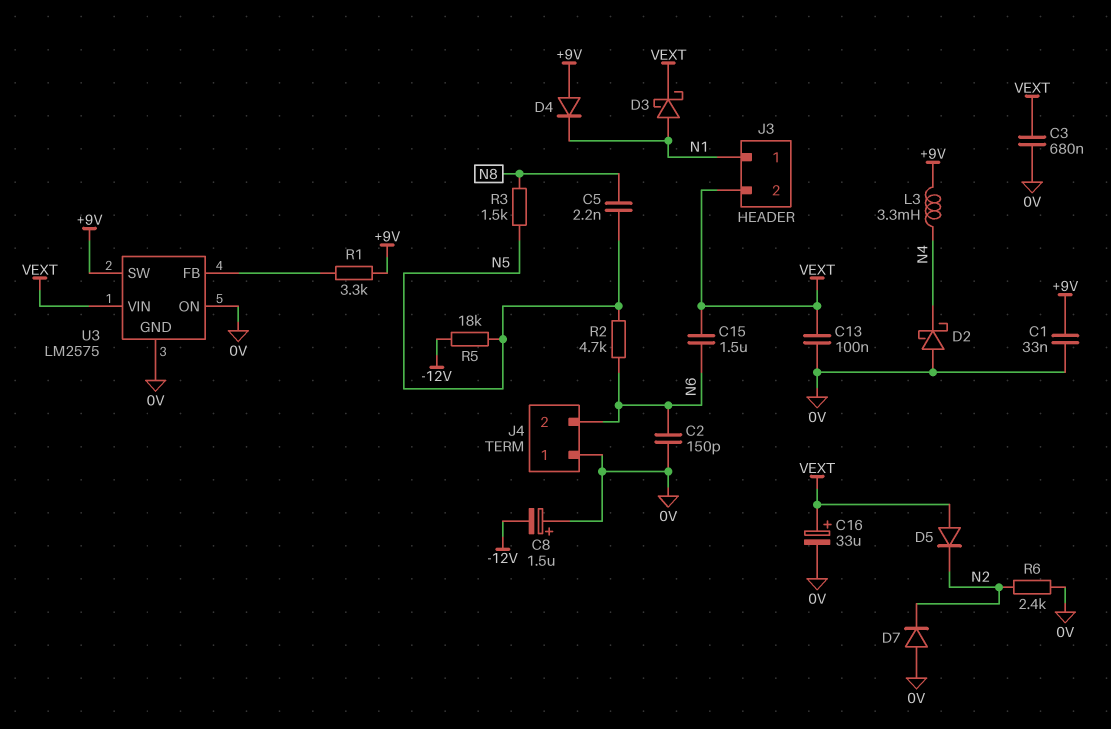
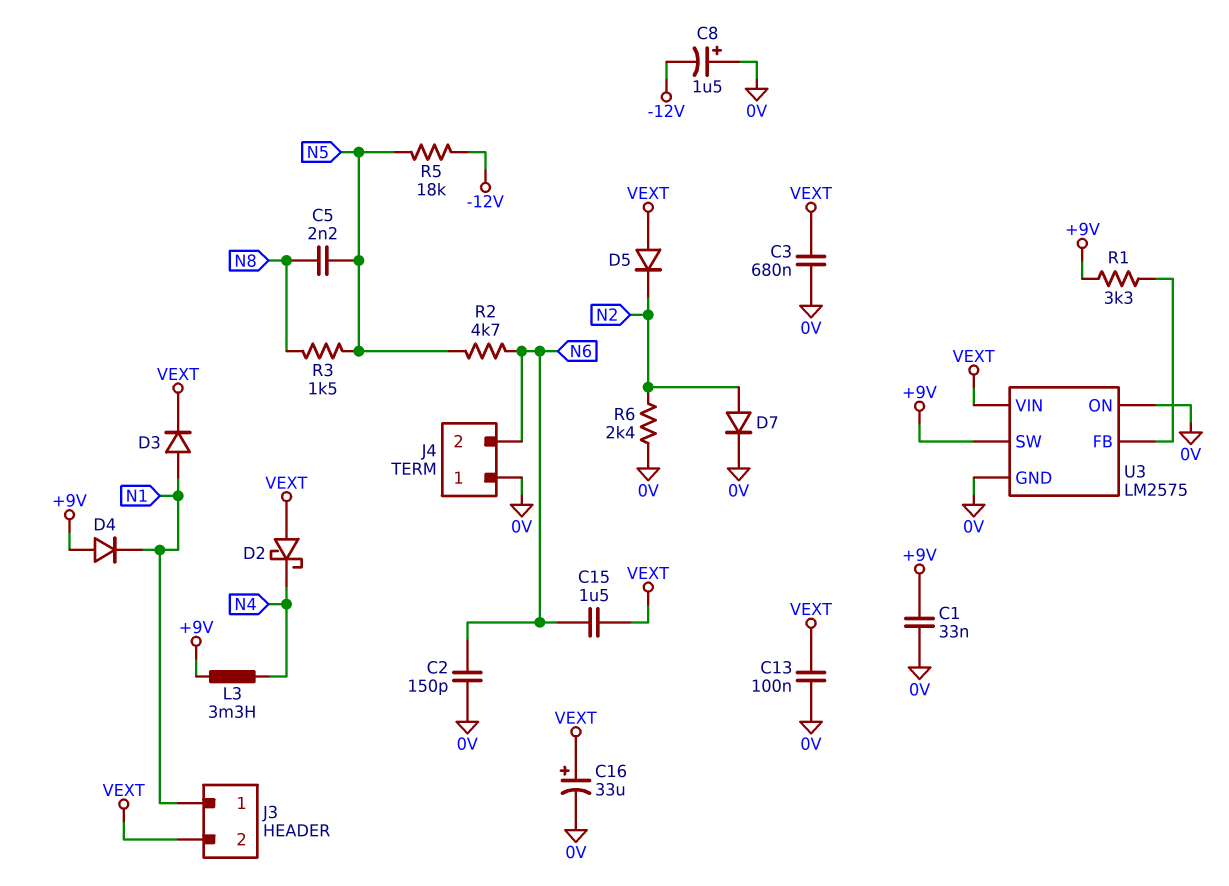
D2: schottky (A 0V, K N4) -> schottky (A VEXT, K N4)
D3: schottky (A N1, K VEXT) -> diode (A N1, K VEXT)
D7: diode (A 0V, K N2) -> diode (A N2, K 0V)

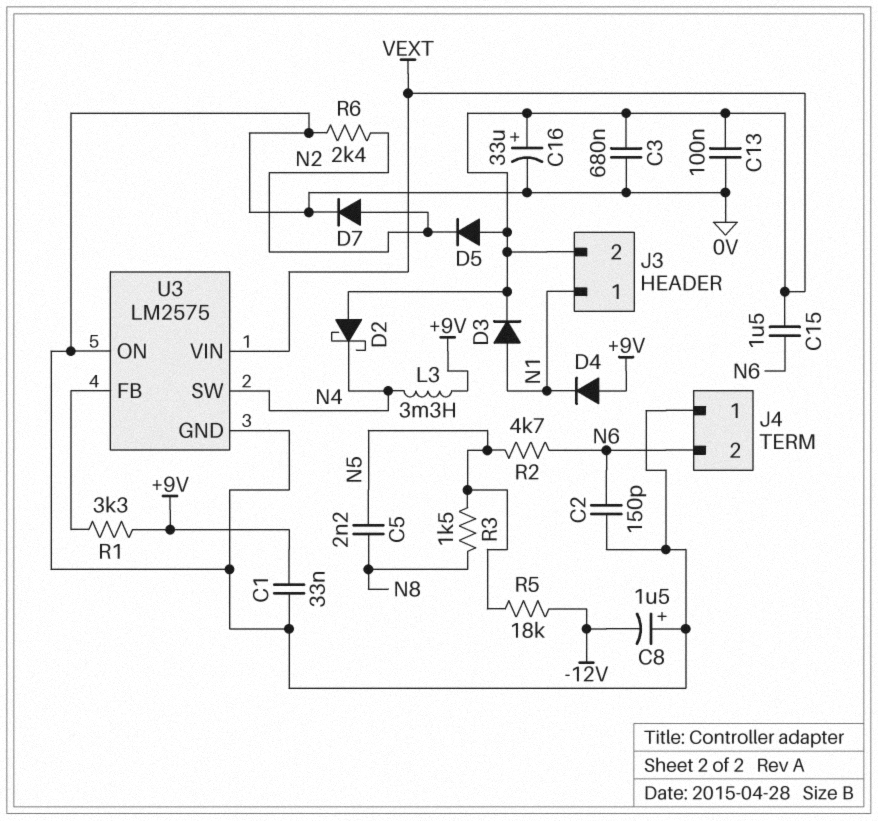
U3 pin SW: +9V -> N4

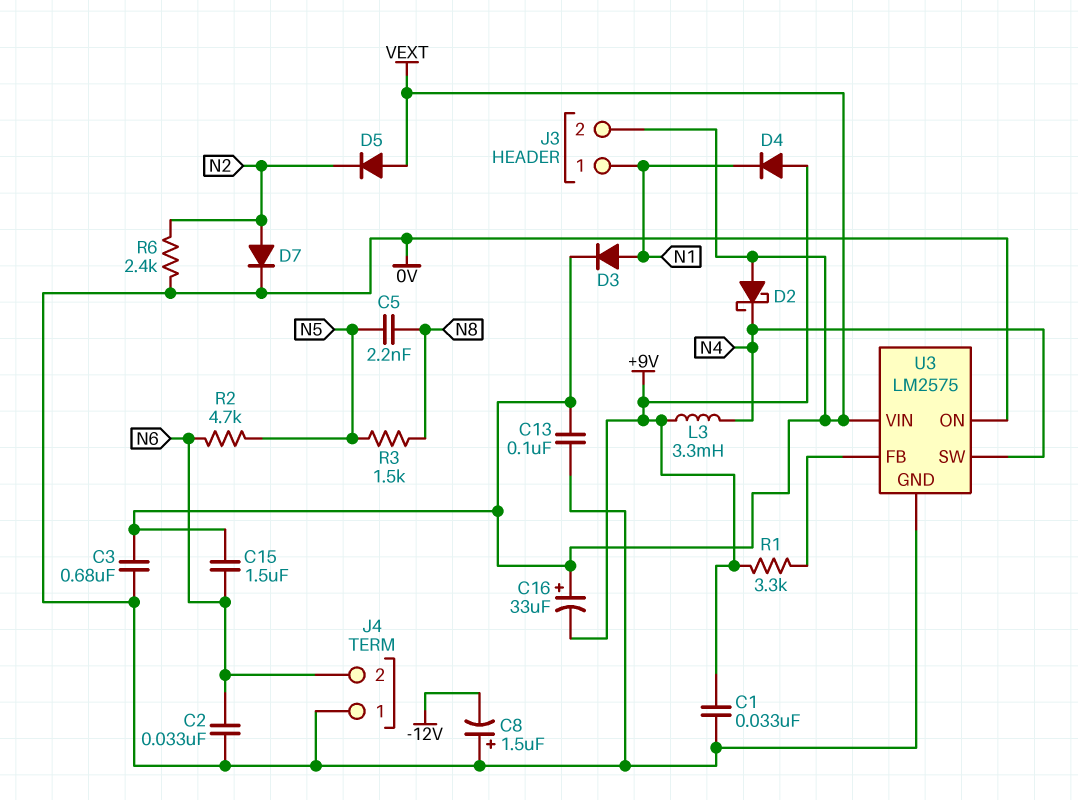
C2: 150pF (0V, N6) -> 33nF (0V, N6)
C16: 33uF (plus VEXT, minus 0V) -> 33uF (plus VEXT, minus +9V)
R5: 18k (-12V, N5) -> none

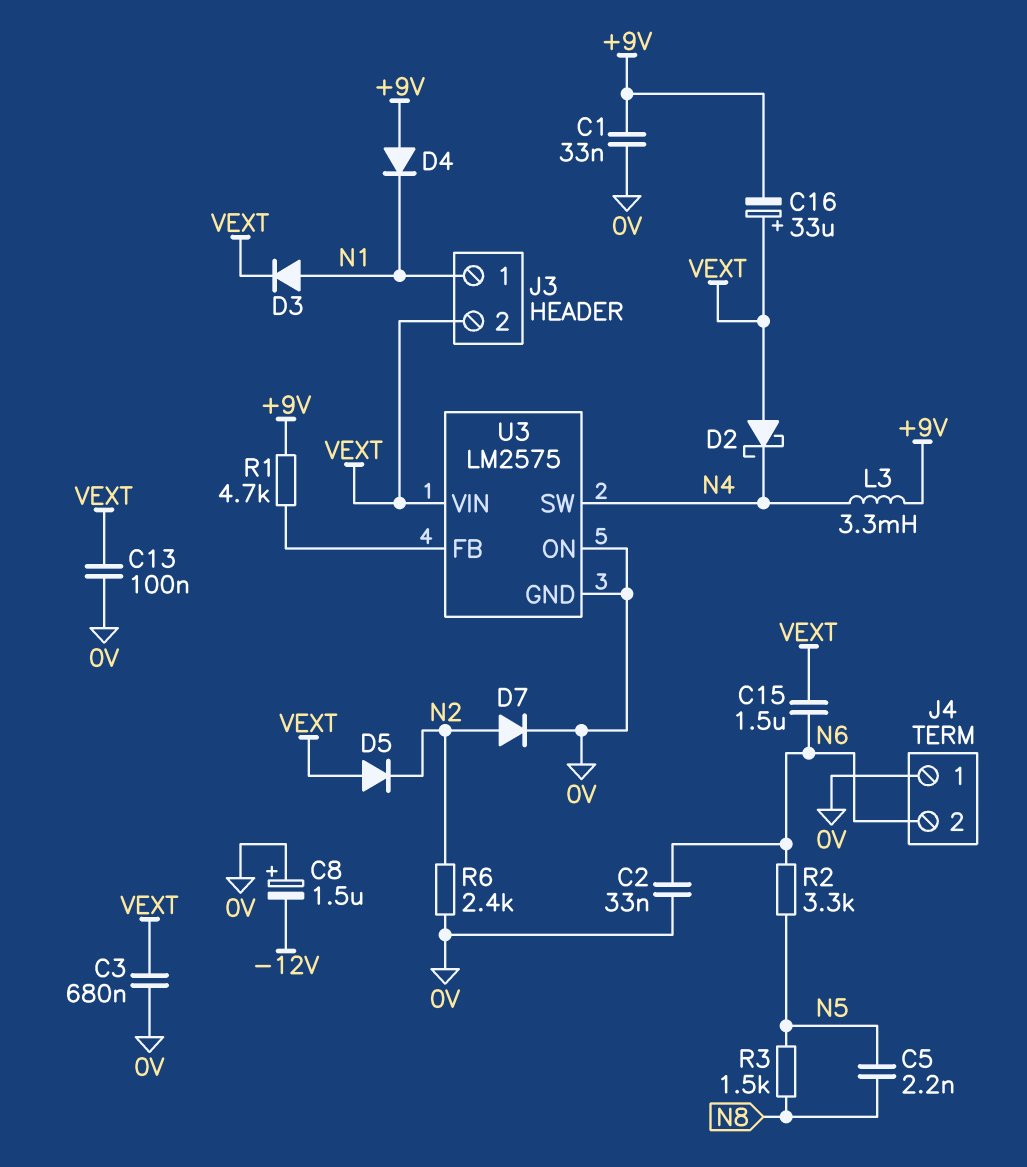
R1: 3.3k (+9V, U3/FB) -> 4.7k (+9V, U3/FB)
R2: 4.7k (N5, N6) -> 3.3k (N5, N6)

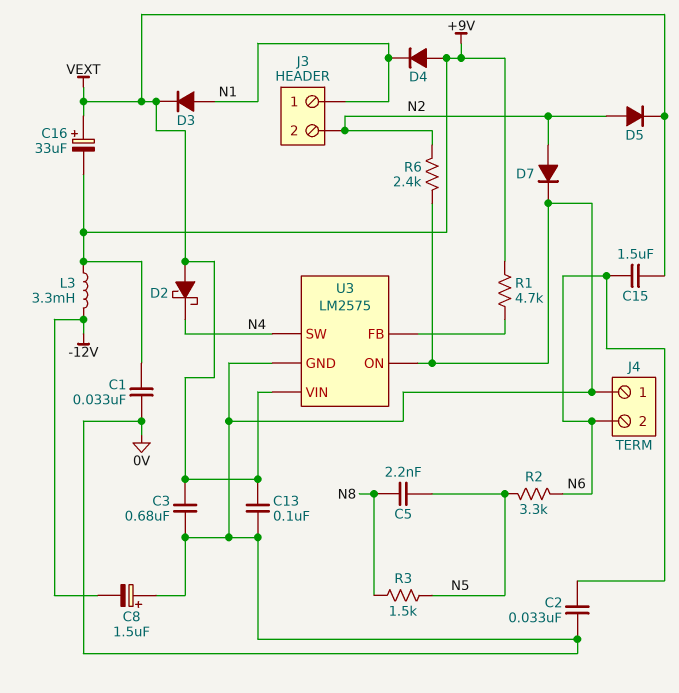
D5: diode (A VEXT, K N2) -> diode (A N2, K VEXT)
J3 pin 2: VEXT -> N2
L3: 3.3mH (+9V, N4) -> 3.3mH (+9V, -12V)

